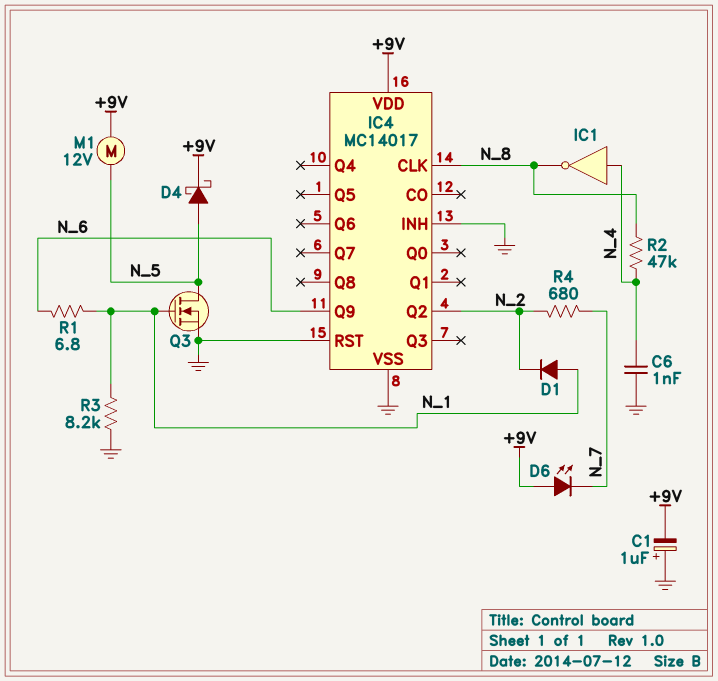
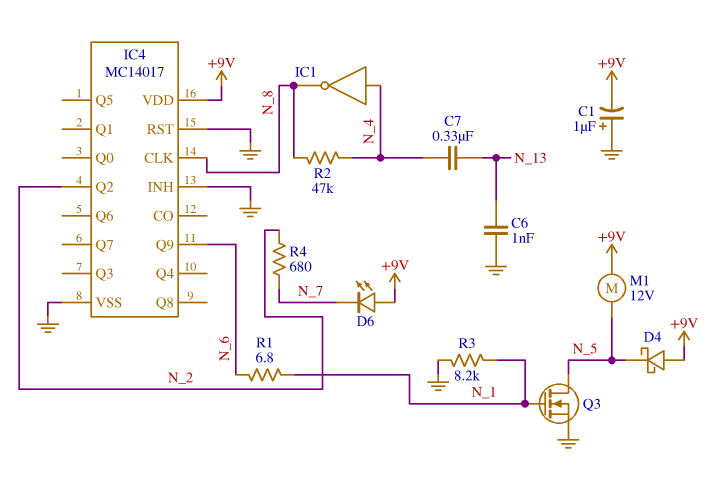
C6: 1nF (GND, N_4) -> 1nF (GND, N_13)
C7: none -> 330nF (N_4, N_13)
D1: diode (A N_1, K N_2) -> none
D4: schottky (A N_5, K +9V) -> schottky (A +9V, K N_5)

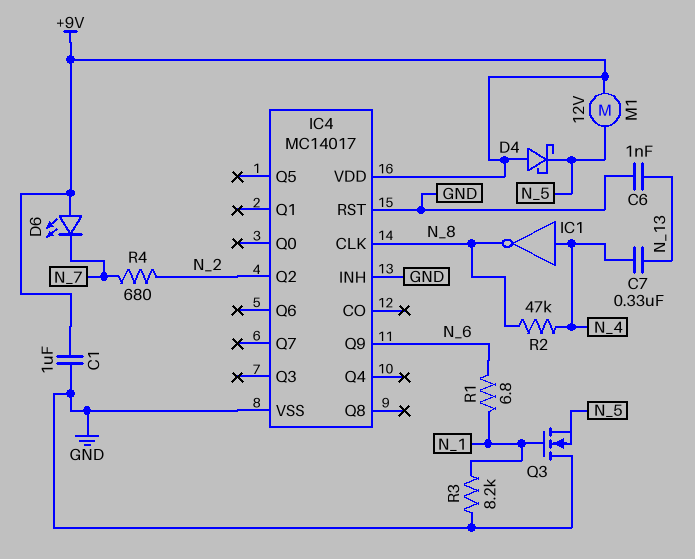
C1: 1uF (plus GND, minus +9V) -> 1uF (+9V, GND)
Q3: NMOS (G N_1, D N_5, S GND) -> NMOS (G N_1, D GND, S N_5)

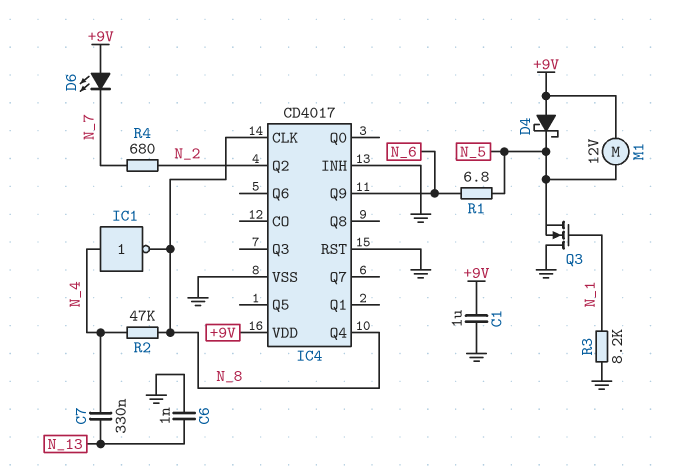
IC4: MC14017 -> CD4017
IC4 pin Q4: none -> N_8
R1: 6.8 (N_1, N_6) -> 6.8 (N_5, N_6)

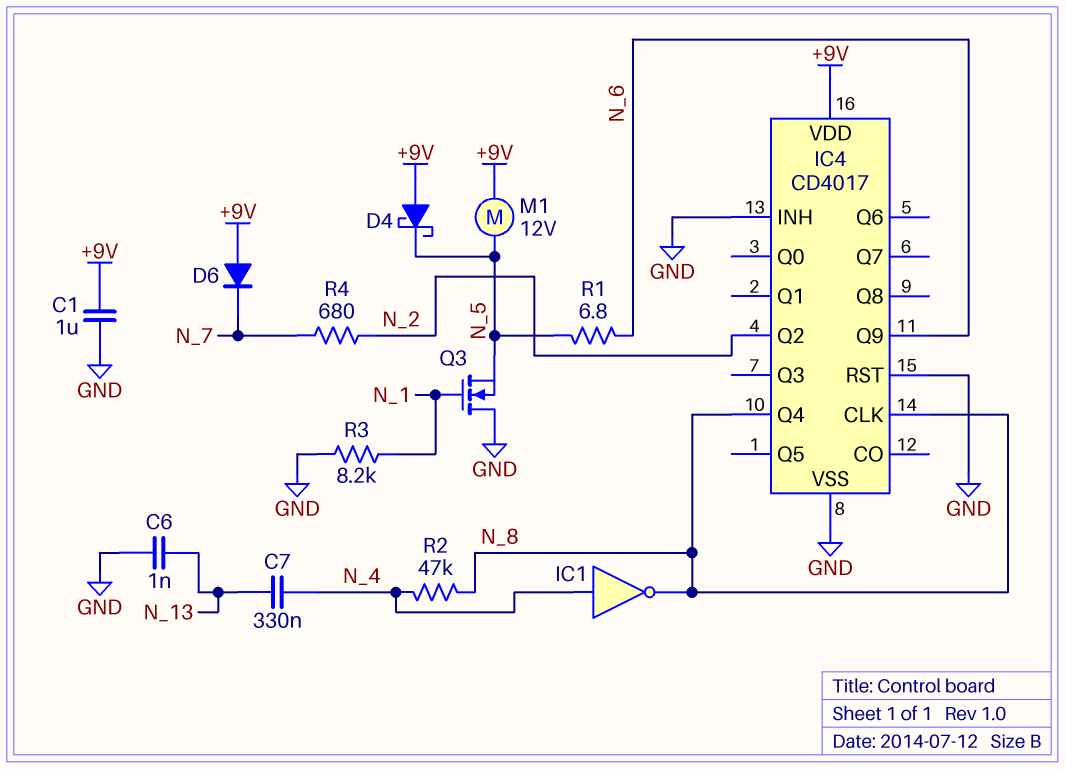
D6: LED (A +9V, K N_7) -> diode (A +9V, K N_7)

